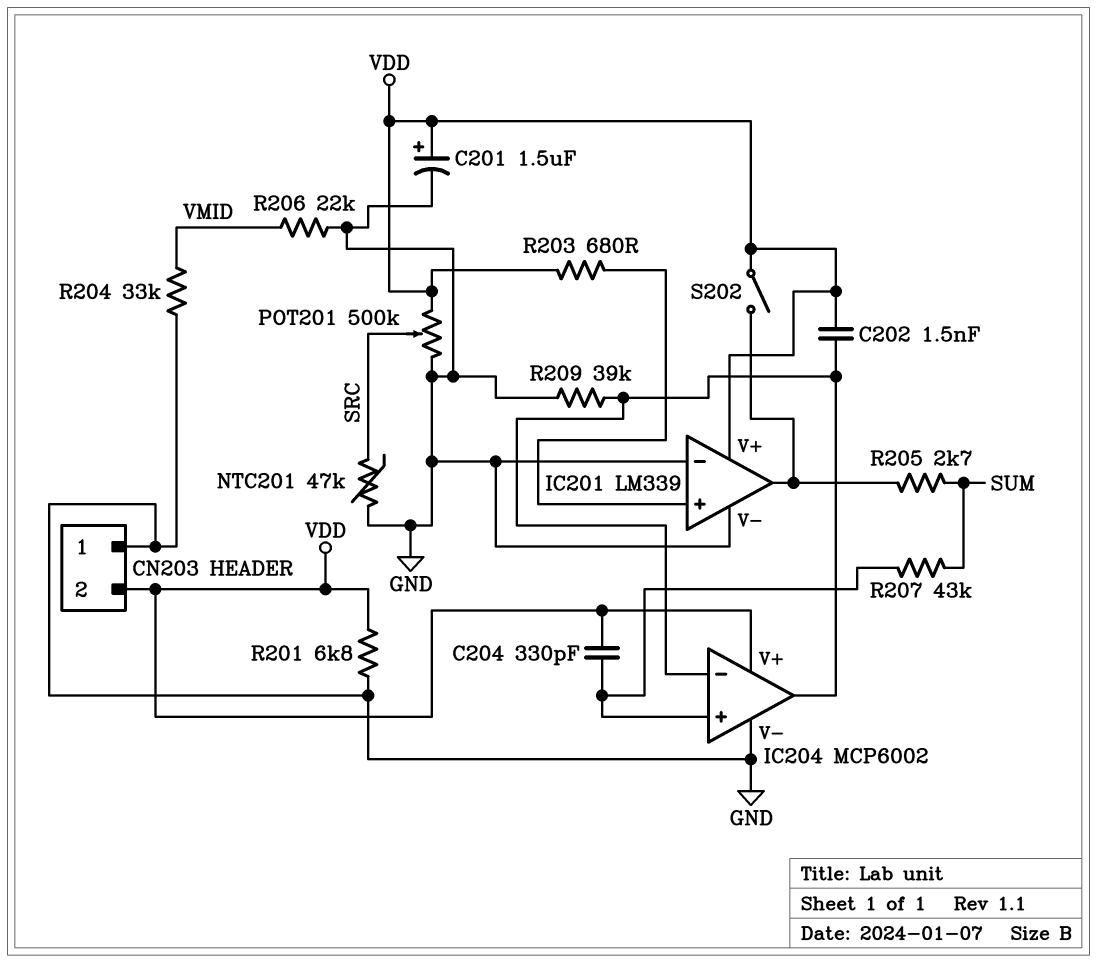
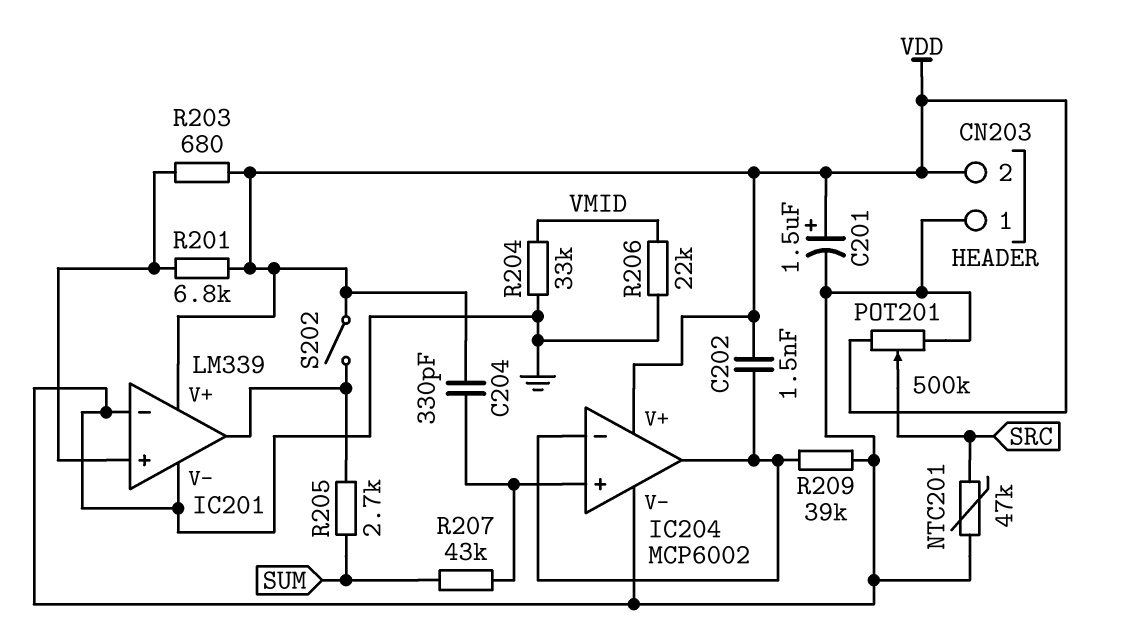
R201: 6.8k (GND, VDD) -> 6.8k (IC201/in+, VDD)

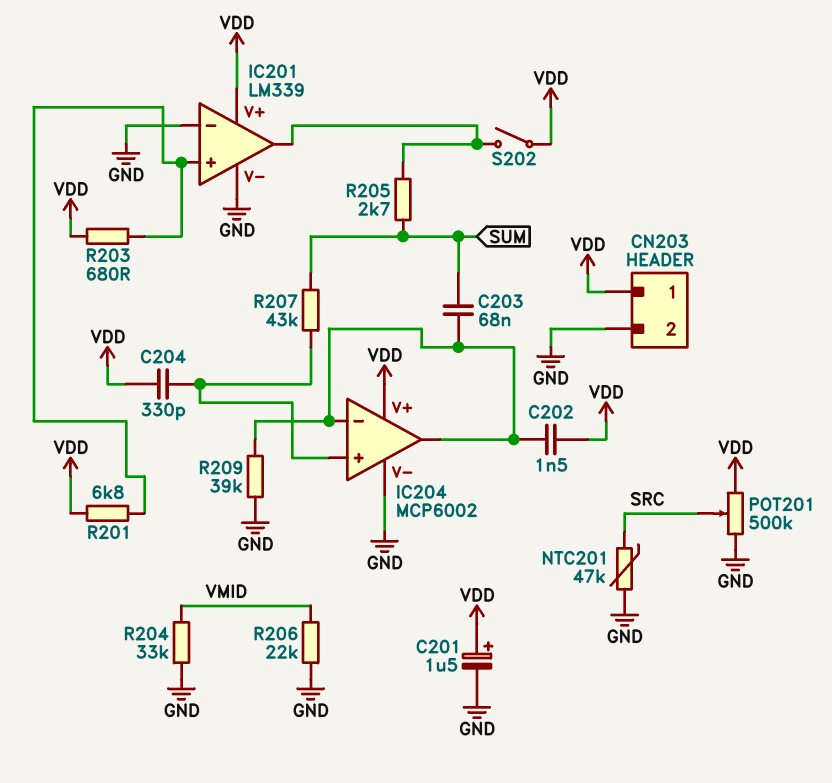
C203: none -> 68nF (IC204/in-, SUM)
CN203 pin 1: GND -> VDD
CN203 pin 2: VDD -> GND

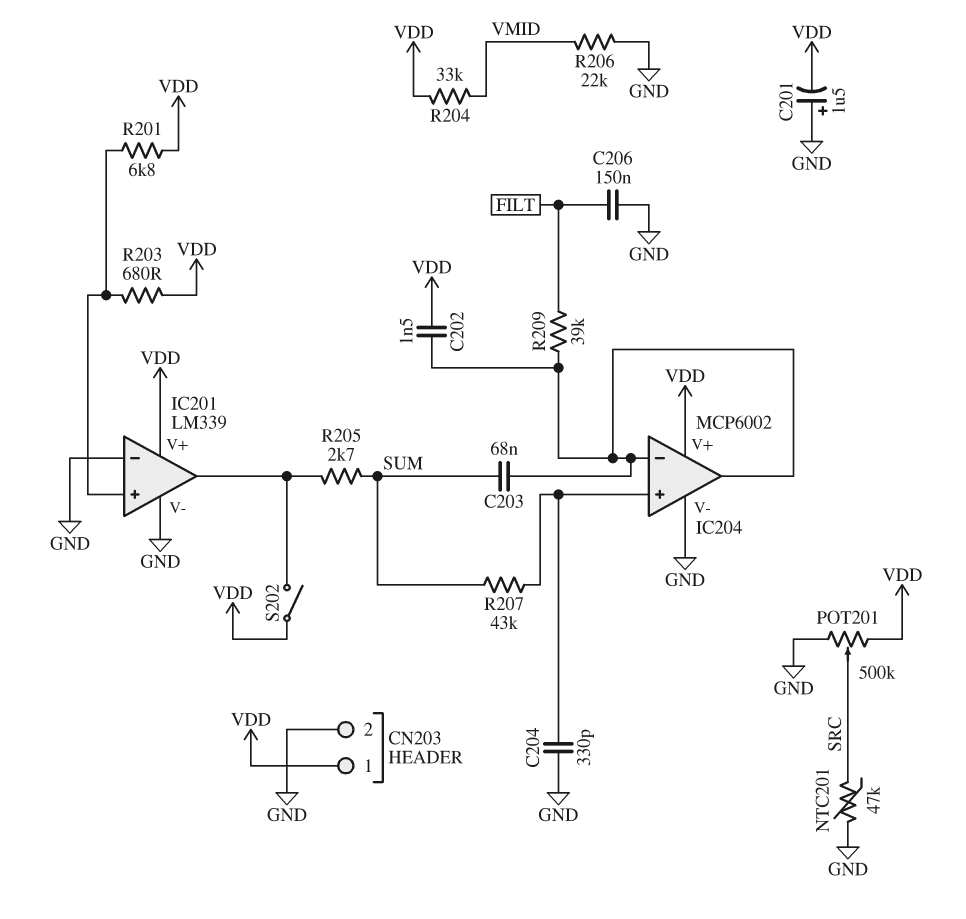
C201: 1.5uF (plus VDD, minus GND) -> 1.5uF (plus GND, minus VDD)
C204: 330pF (IC204/in+, VDD) -> 330pF (GND, IC204/in+)
C206: none -> 150nF (FILT, GND)
R204: 33k (GND, VMID) -> 33k (VDD, VMID)
R209: 39k (GND, IC204/in-) -> 39k (FILT, IC204/in-)

